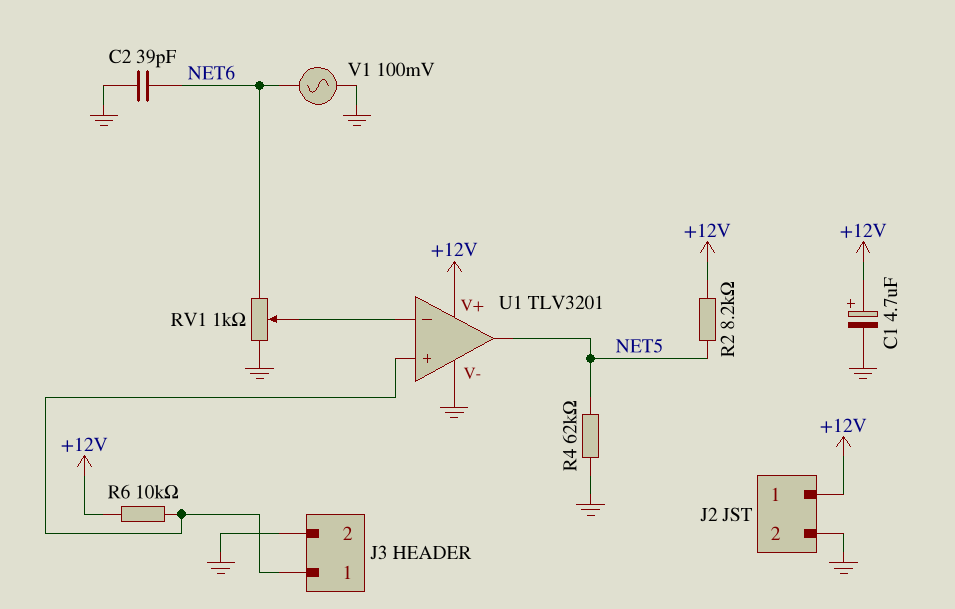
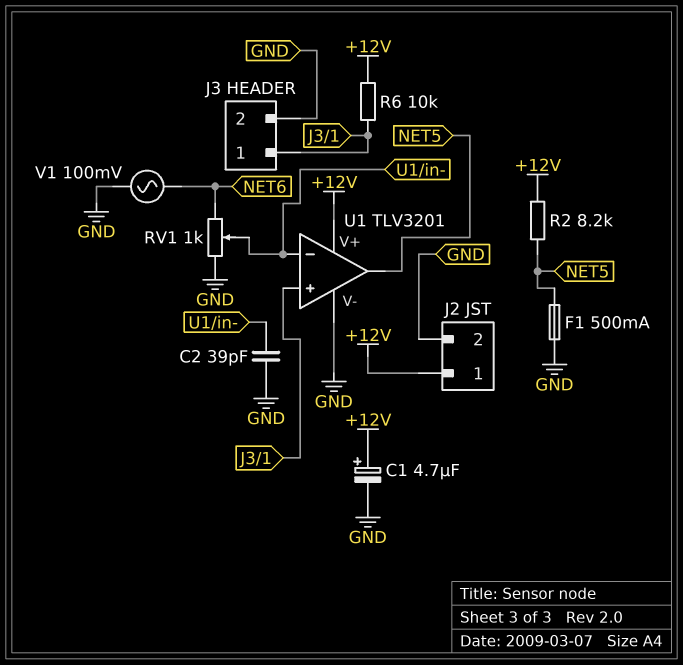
C2: 39pF (GND, NET6) -> 39pF (GND, U1/in-)
F1: none -> 500mA (GND, NET5)
R4: 62k (GND, NET5) -> none

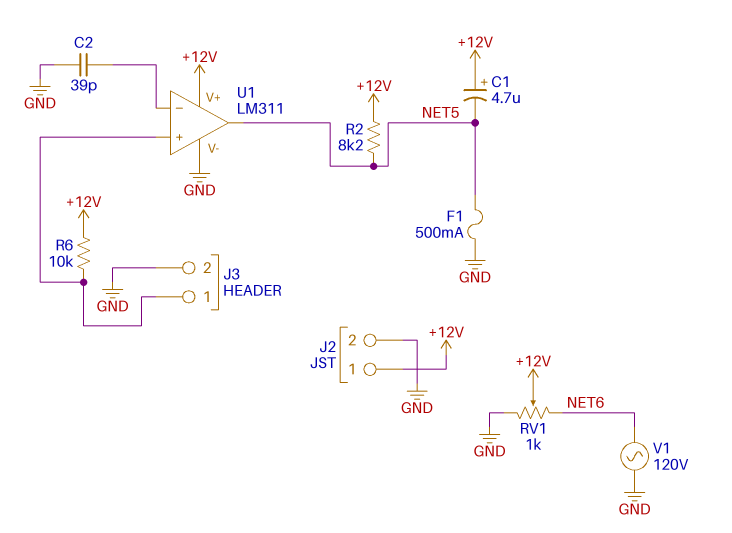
C1: 4.7uF (plus +12V, minus GND) -> 4.7uF (plus +12V, minus NET5)
RV1: 1k (GND, NET6, wiper U1/in-) -> 1k (GND, NET6, wiper +12V)
U1: TLV3201 -> LM311
V1: AC 100mV (GND, NET6) -> AC 120V (GND, NET6)

